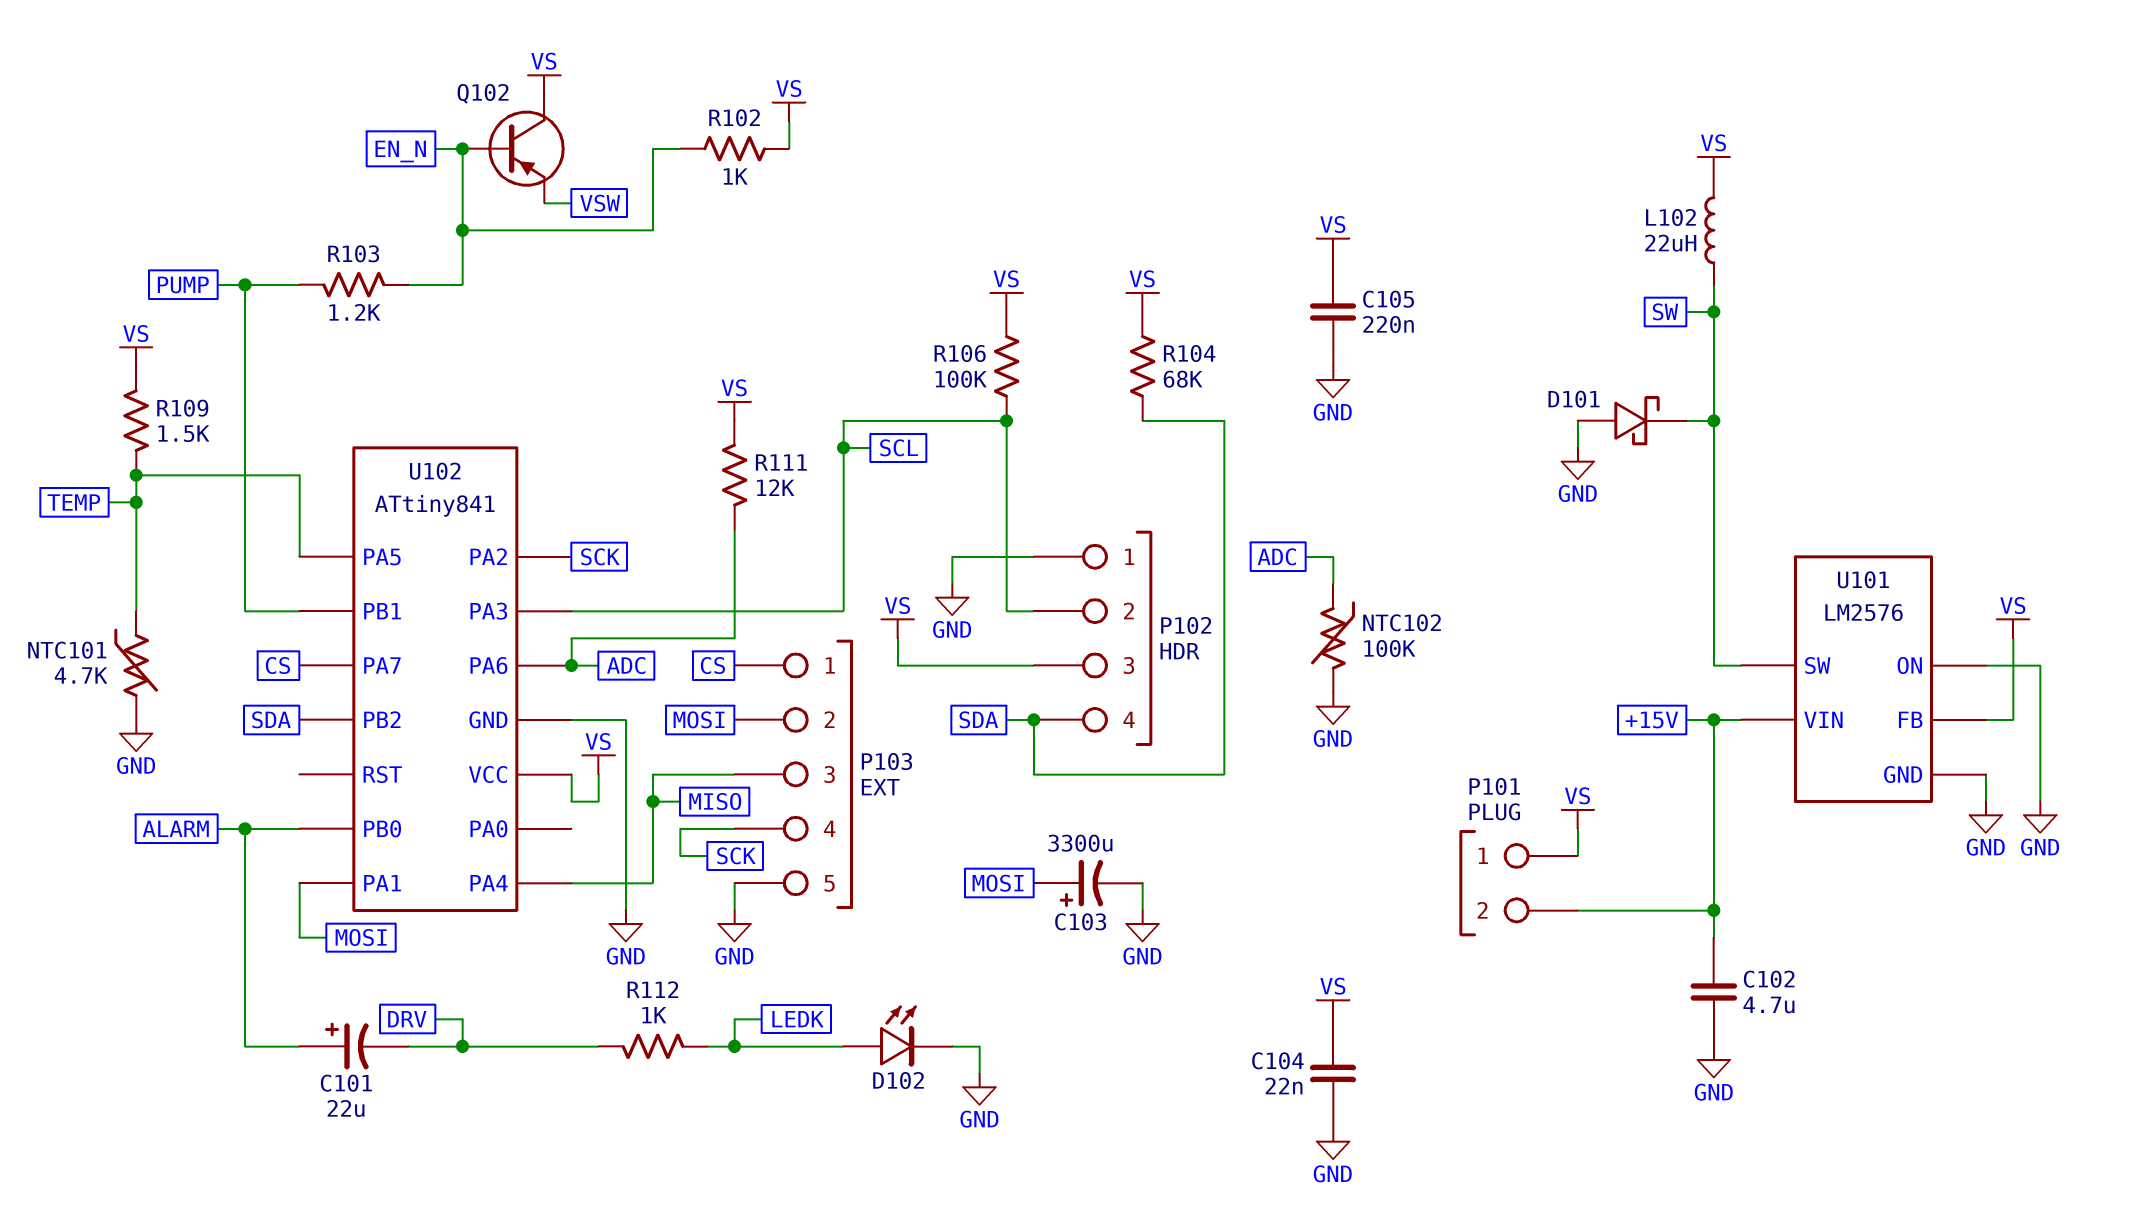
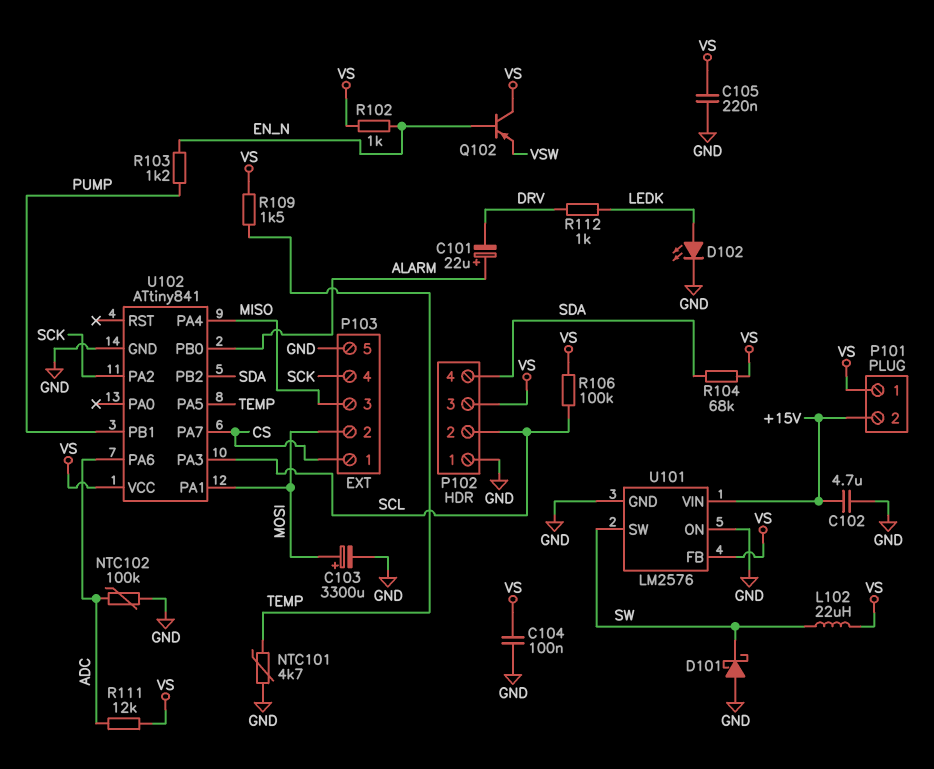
C104: 22nF (GND, VS) -> 100nF (GND, VS)

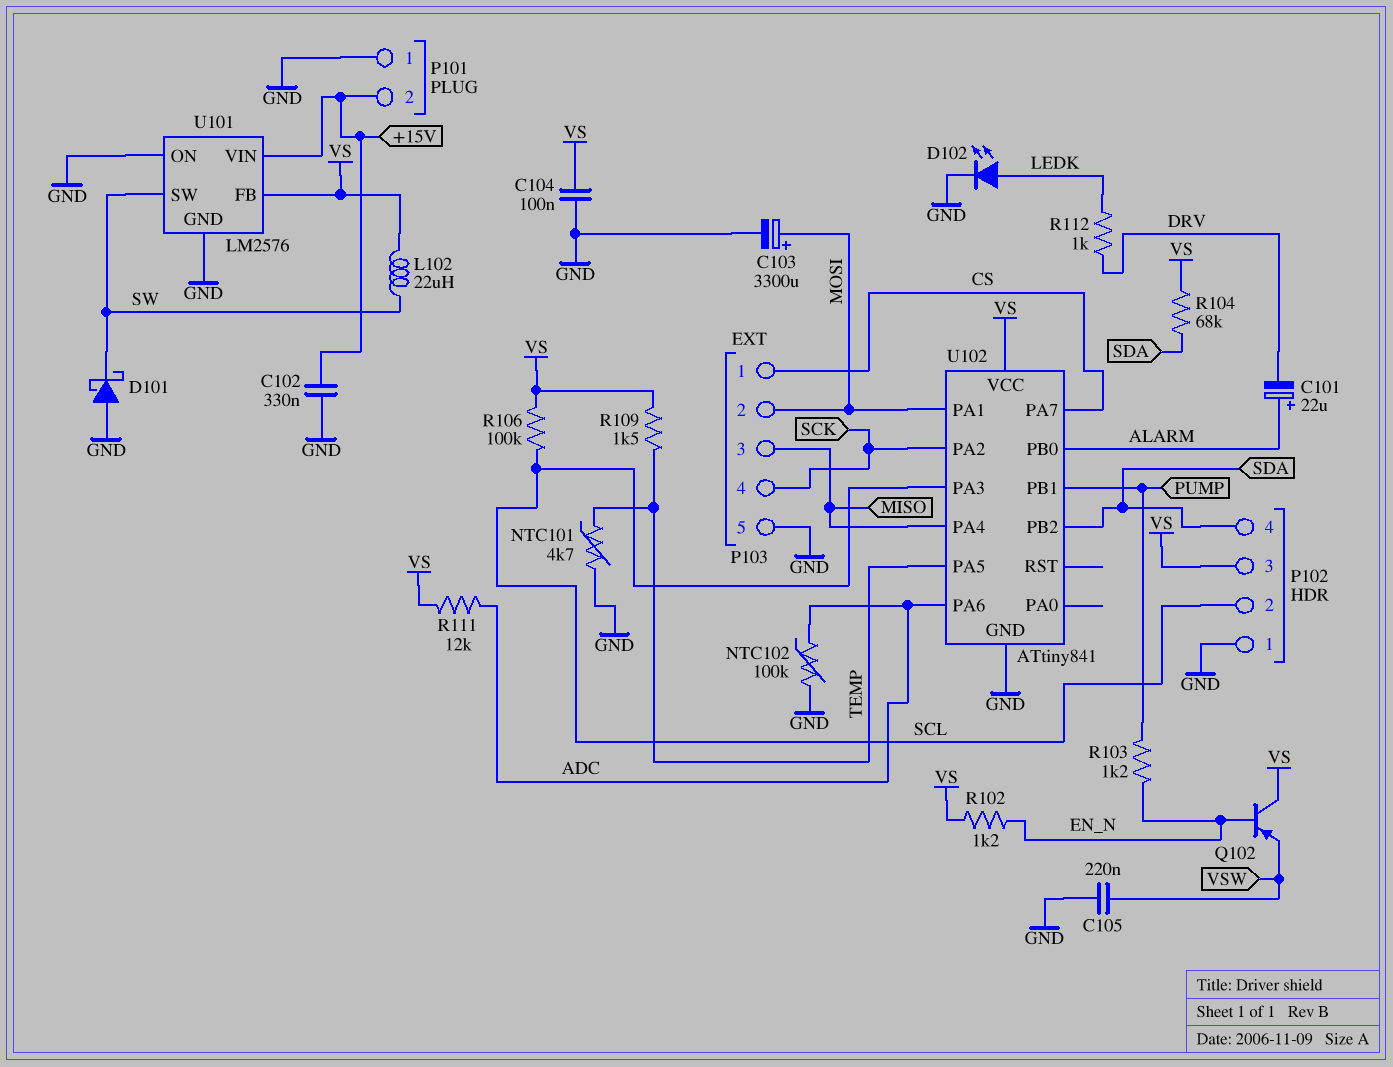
C102: 4.7uF (+15V, GND) -> 330nF (+15V, GND)
C105: 220nF (GND, VS) -> 220nF (GND, VSW)
P101 pin 1: VS -> GND
R102: 1k (EN_N, VS) -> 1.2k (EN_N, VS)

